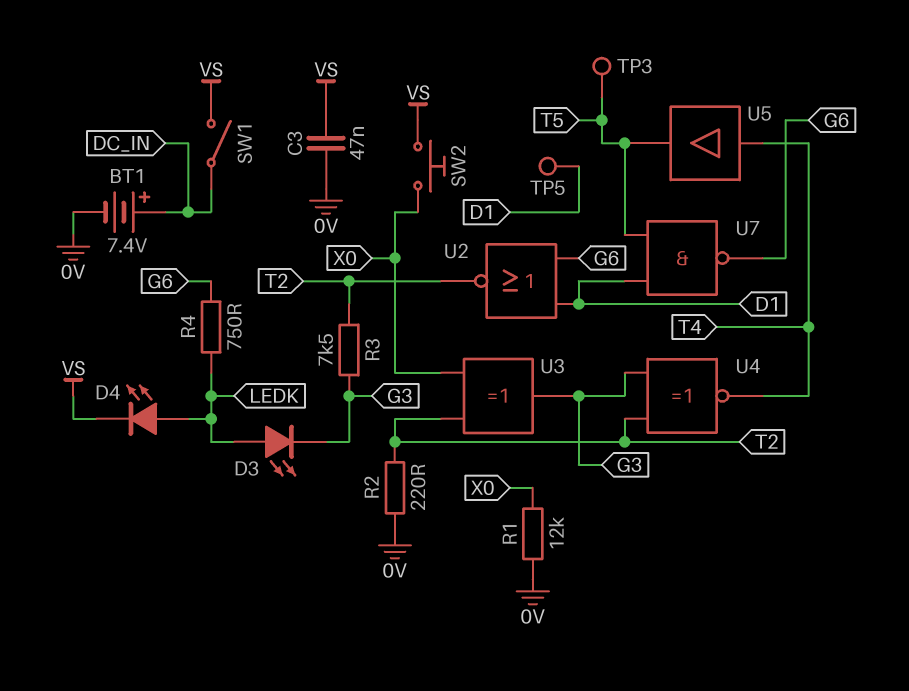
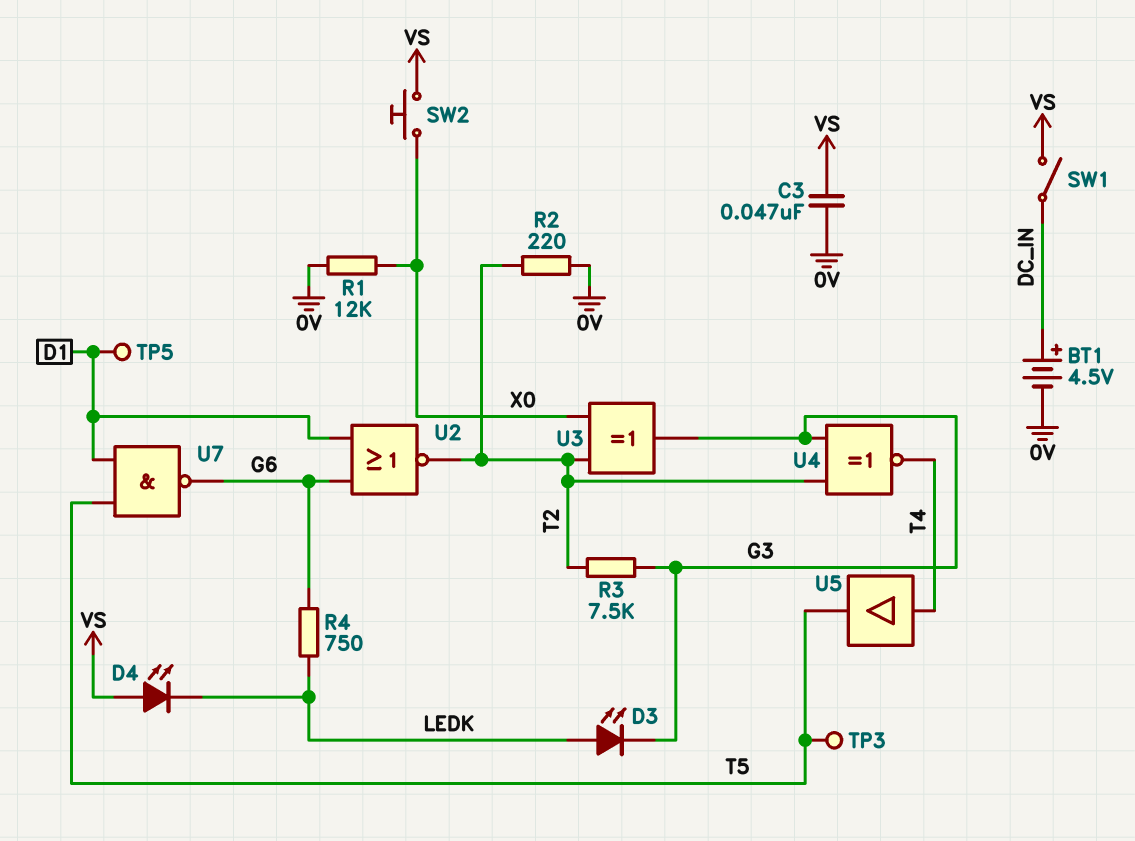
BT1: 7.4V (plus DC_IN, minus 0V) -> 4.5V (plus DC_IN, minus 0V)
D4: LED (A LEDK, K VS) -> LED (A VS, K LEDK)

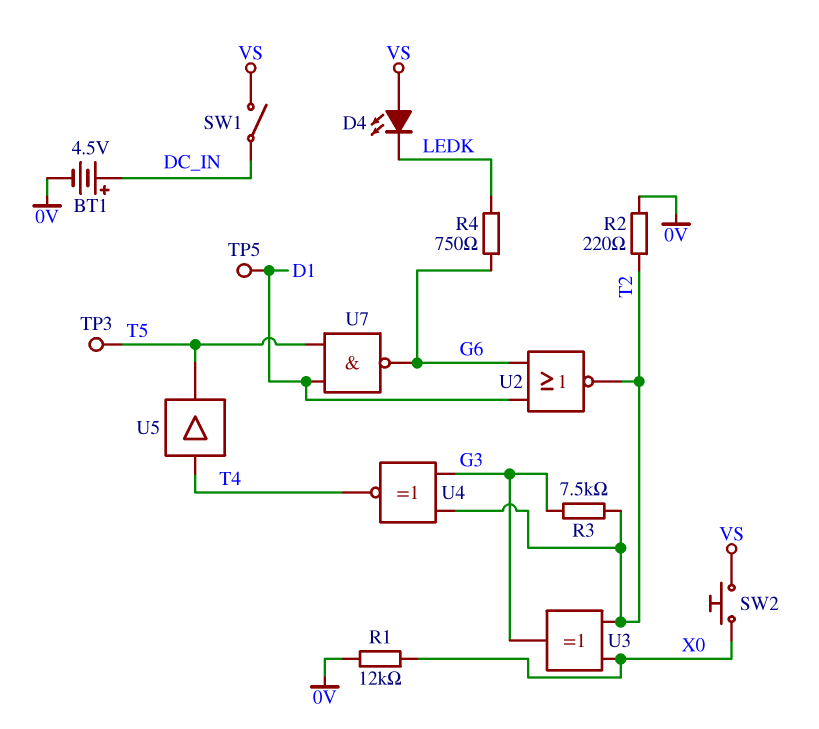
C3: 47nF (0V, VS) -> none
D3: LED (A LEDK, K G3) -> none

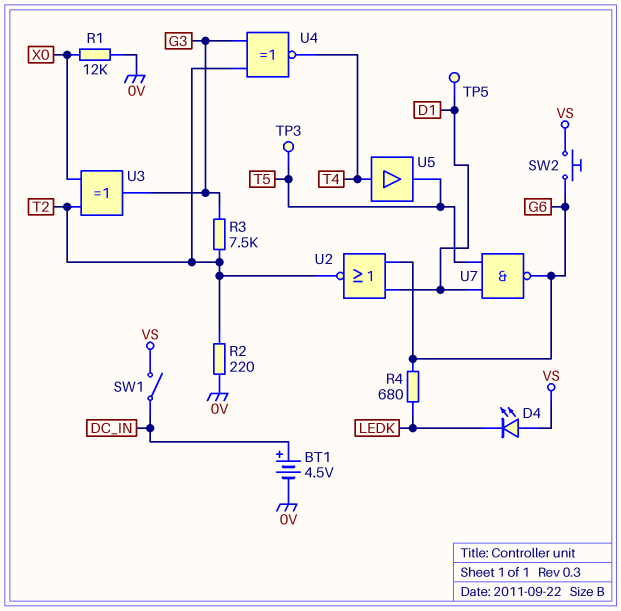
R4: 750 (G6, LEDK) -> 680 (G6, LEDK)
SW2: button (VS, X0) -> button (G6, VS)

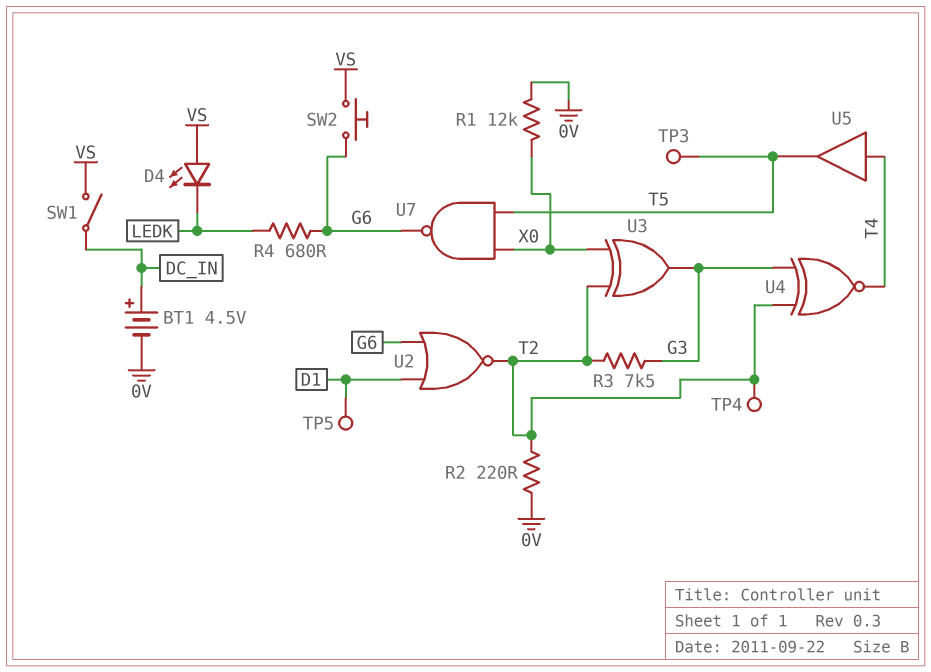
TP4: none -> test point (T2)
U7: NAND (in D1, in T5, out G6) -> NAND (in T5, in X0, out G6)

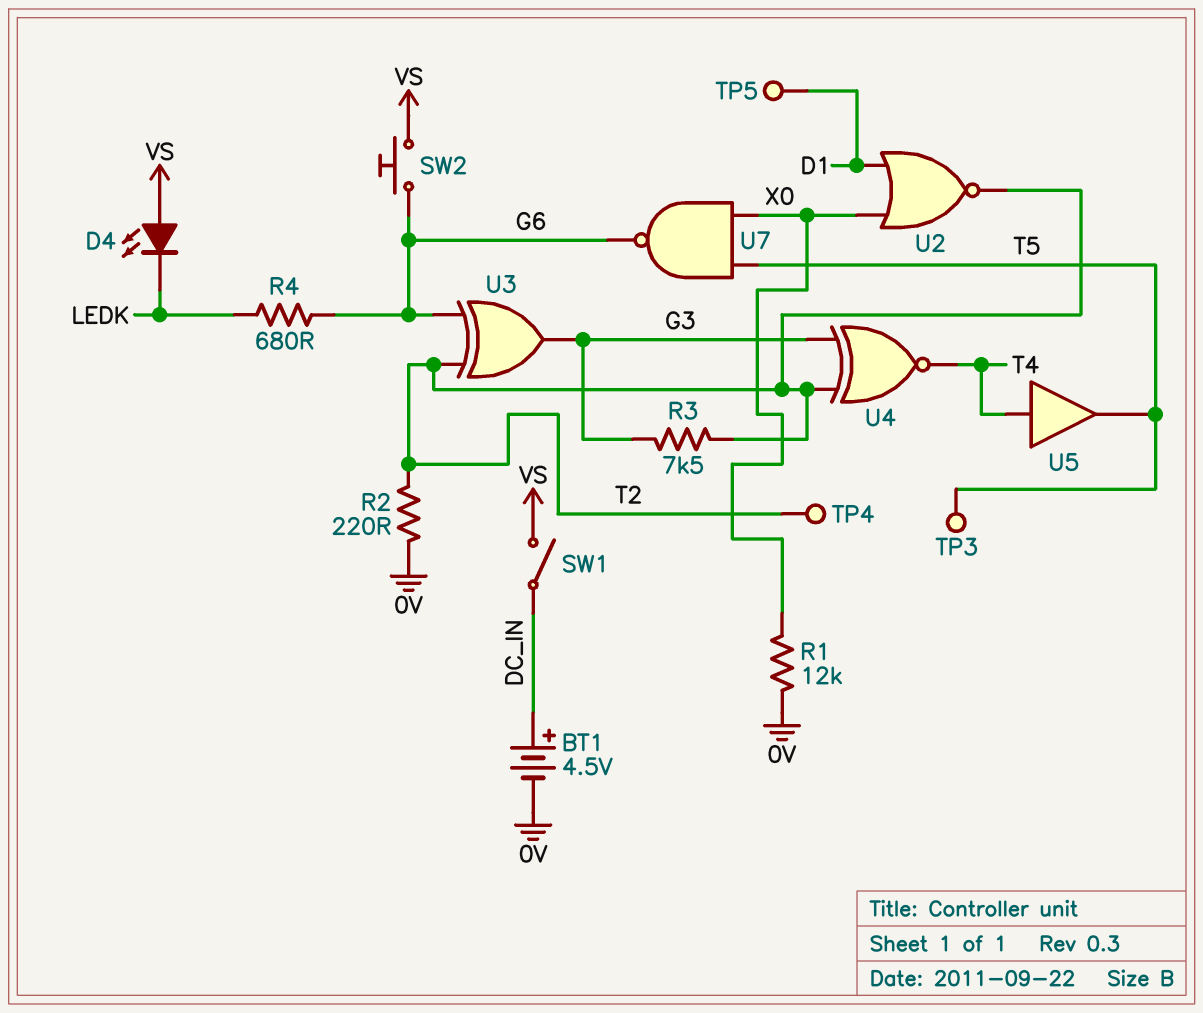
U2: NOR (in D1, in G6, out T2) -> NOR (in D1, in X0, out T2)
U3: XOR (in T2, in X0, out G3) -> XOR (in G6, in T2, out G3)

